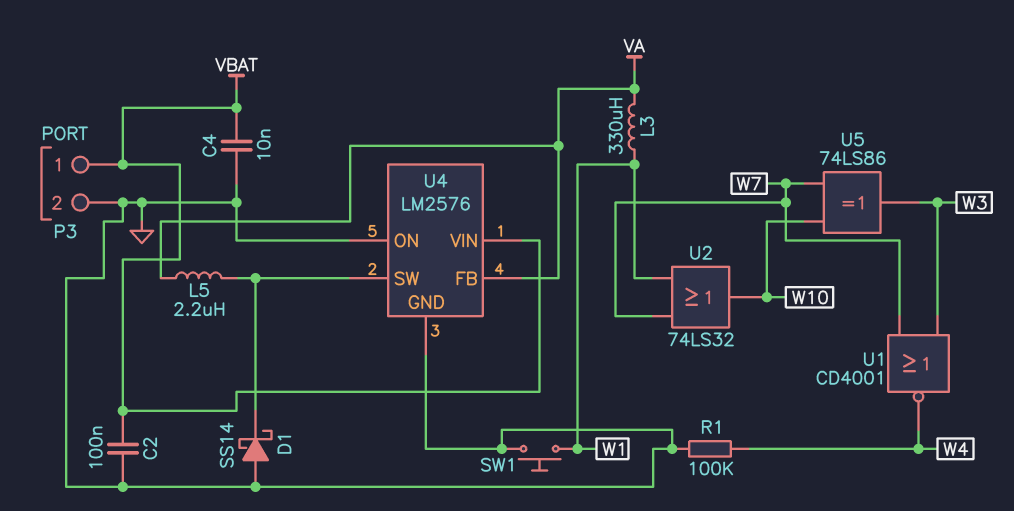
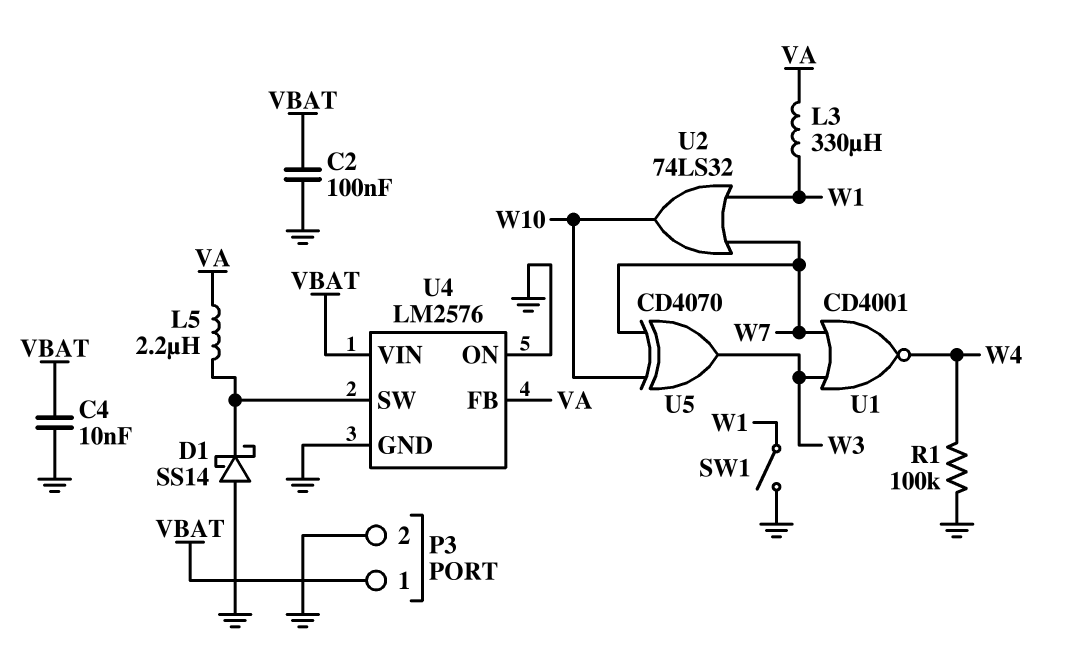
SW1: button (GND, W1) -> switch (GND, W1)
U5: XOR 74LS86 (in W7, in W10, out W3) -> XOR CD4070 (in W7, in W10, out W3)

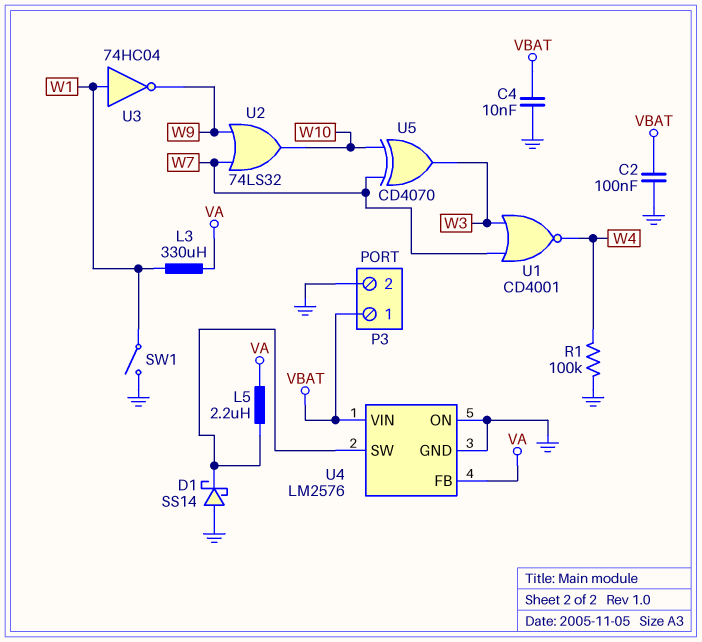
U2: OR 74LS32 (in W1, in W7, out W10) -> OR 74LS32 (in W7, in W9, out W10)
U3: none -> NOT 74HC04 (in W1, out W9)

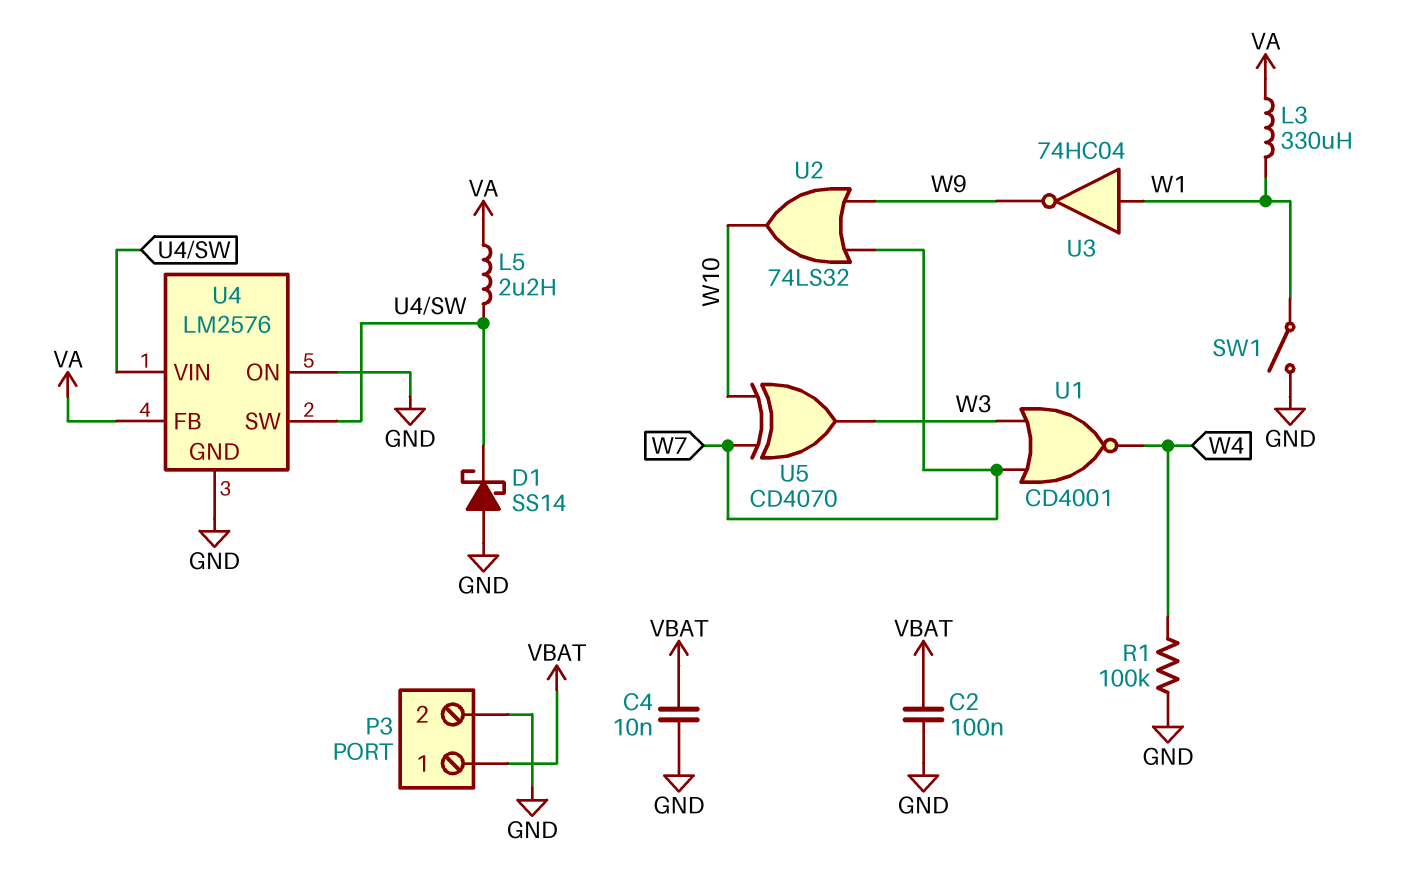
U4 pin VIN: VBAT -> U4/SW

